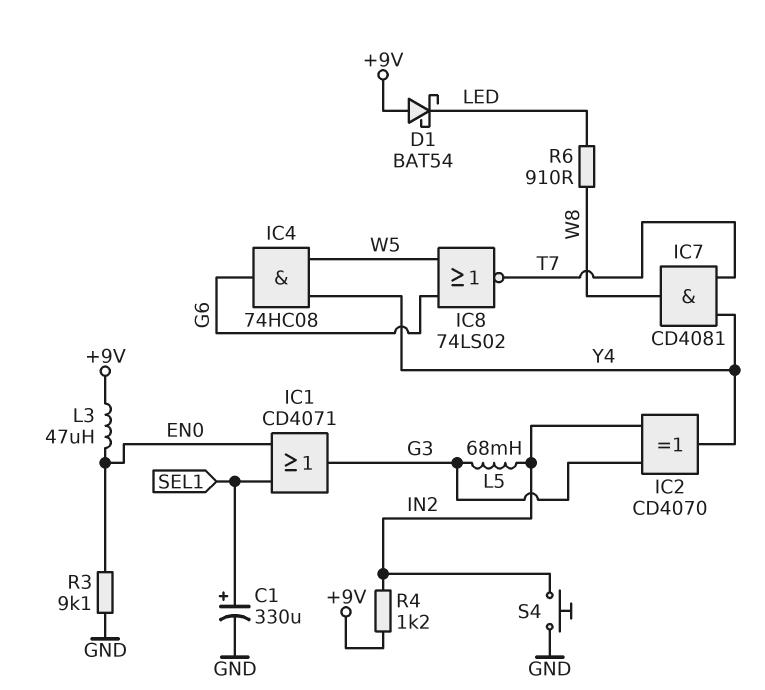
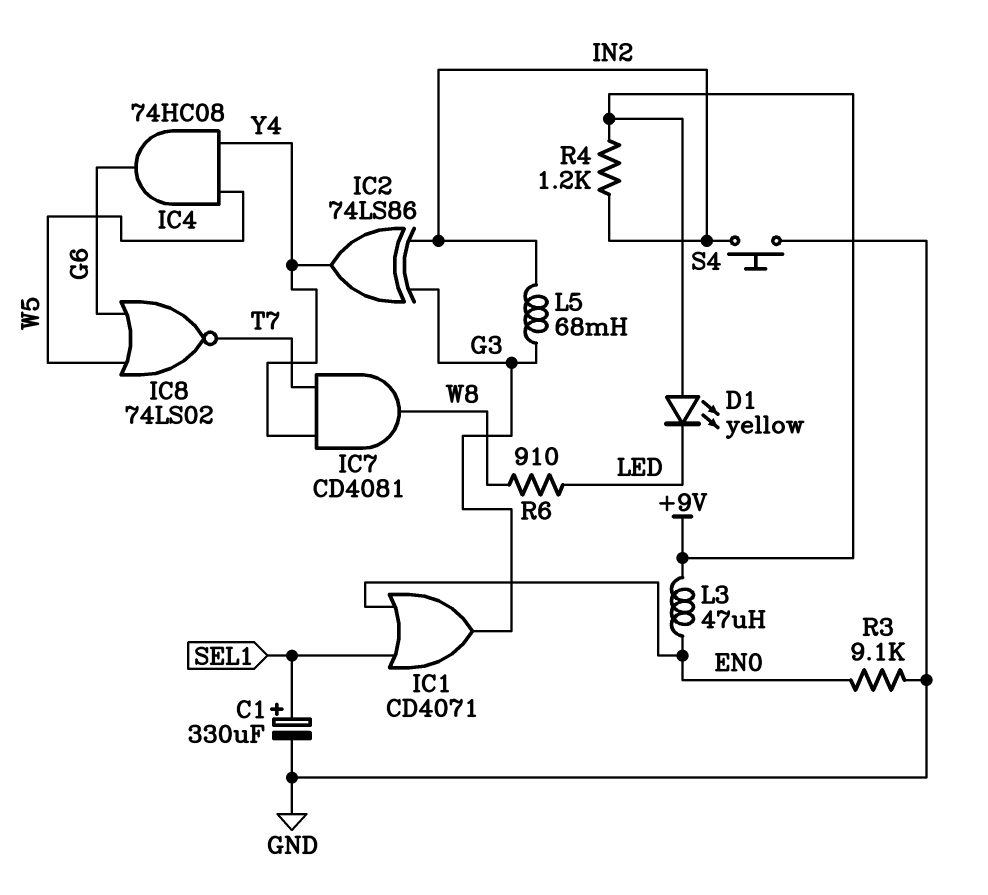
D1: schottky BAT54 (A +9V, K LED) -> LED yellow (A +9V, K LED)
IC2: XOR CD4070 (in G3, in IN2, out Y4) -> XOR 74LS86 (in G3, in IN2, out Y4)

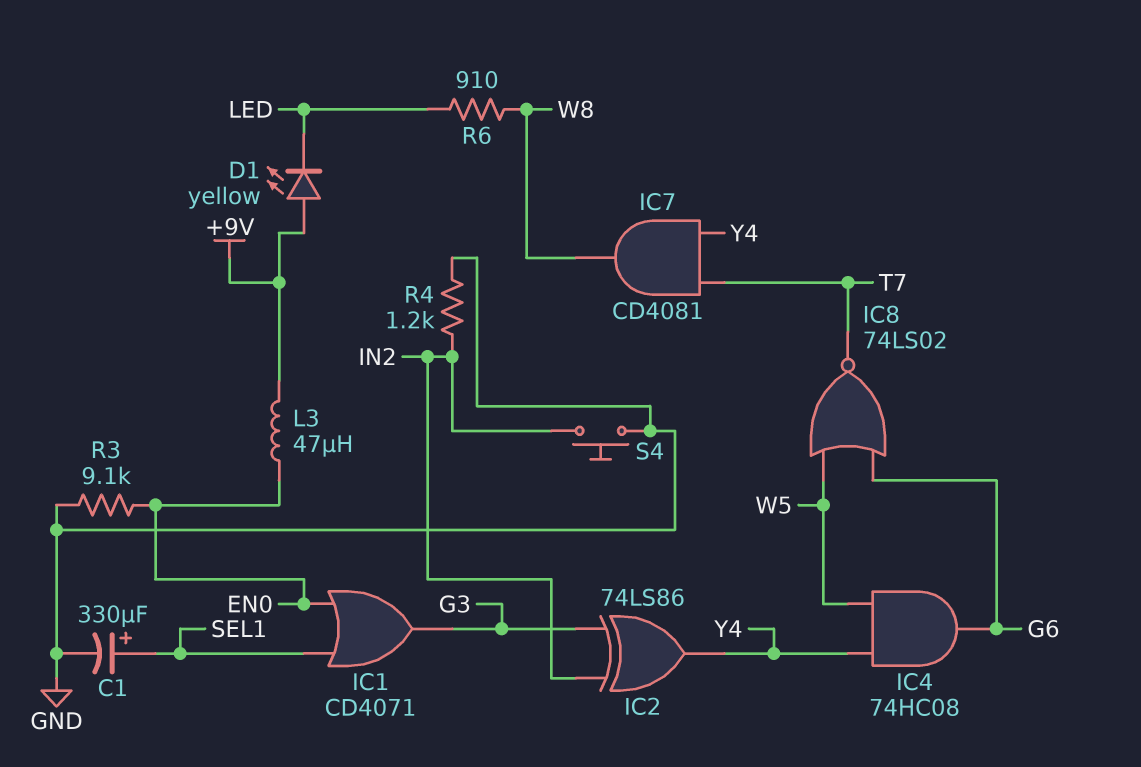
L5: 68mH (G3, IN2) -> none
R4: 1.2k (+9V, IN2) -> 1.2k (GND, IN2)

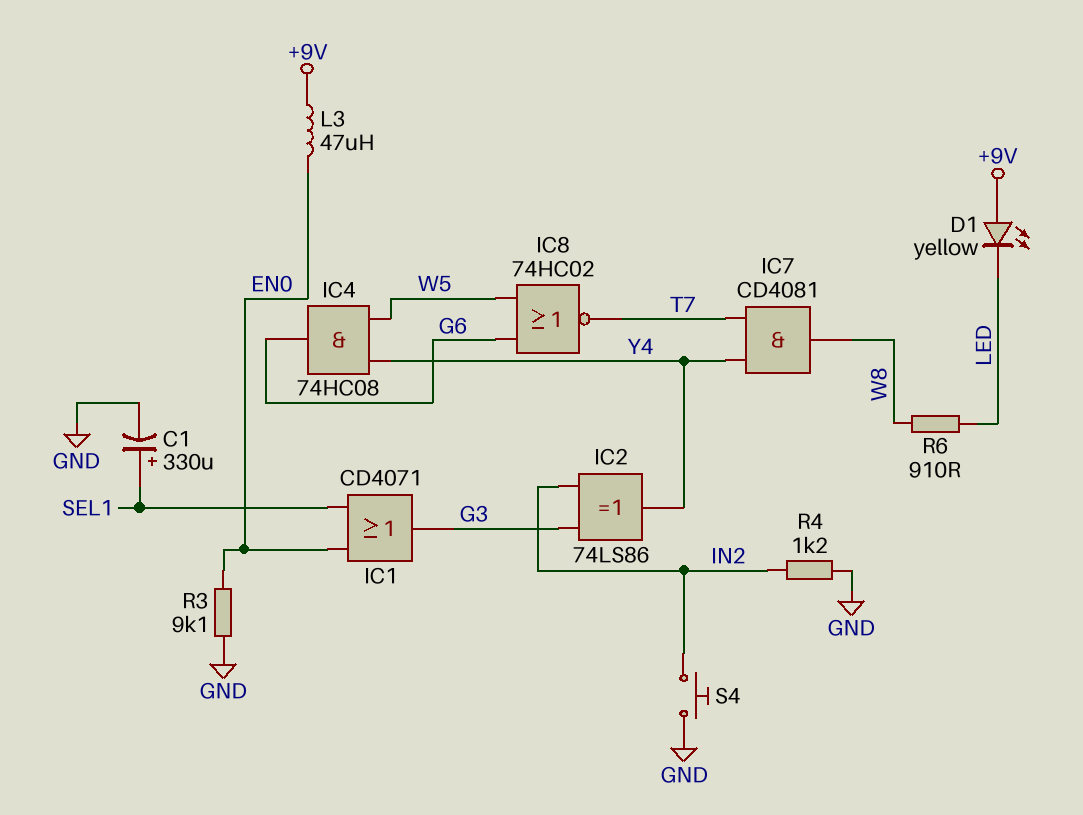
IC8: NOR 74LS02 (in G6, in W5, out T7) -> NOR 74HC02 (in G6, in W5, out T7)

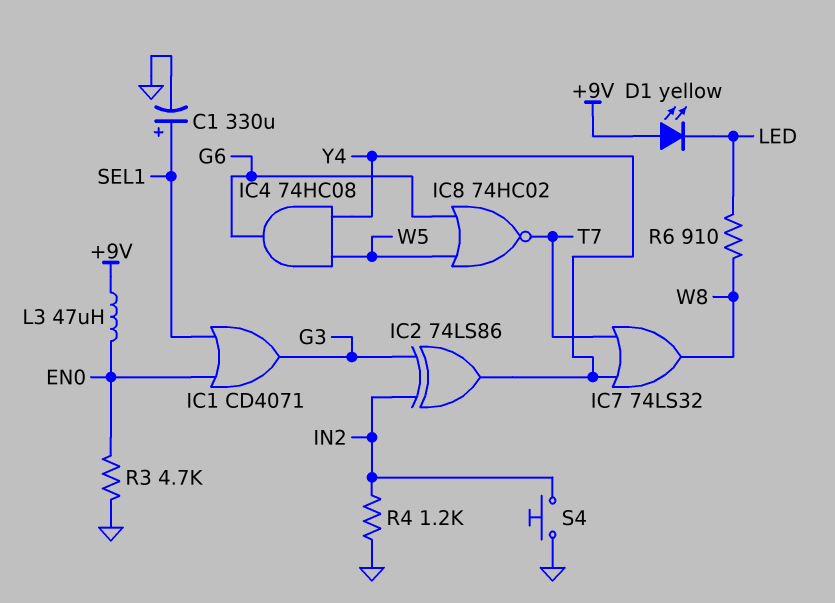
IC7: AND CD4081 (in T7, in Y4, out W8) -> OR 74LS32 (in T7, in Y4, out W8)
R3: 9.1k (EN0, GND) -> 4.7k (EN0, GND)

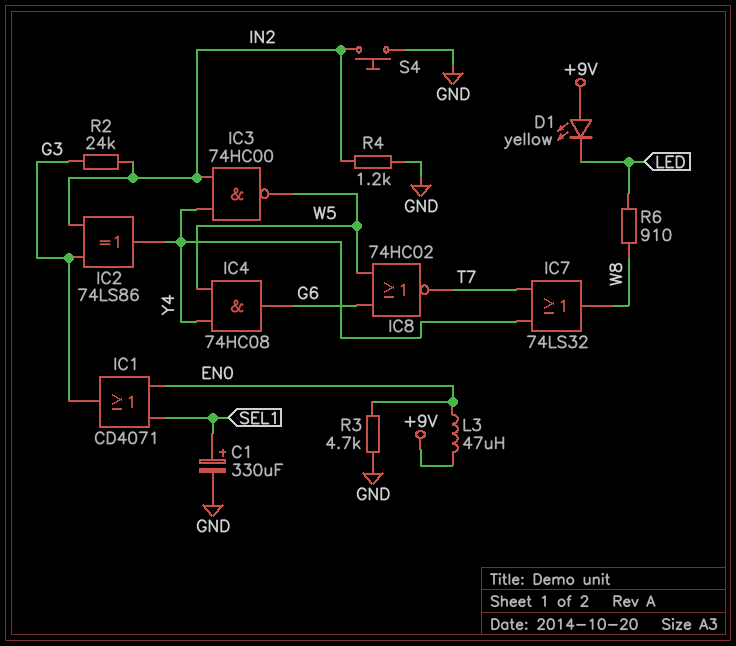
IC3: none -> NAND 74HC00 (in IN2, in Y4, out W5)
R2: none -> 24k (G3, IN2)

